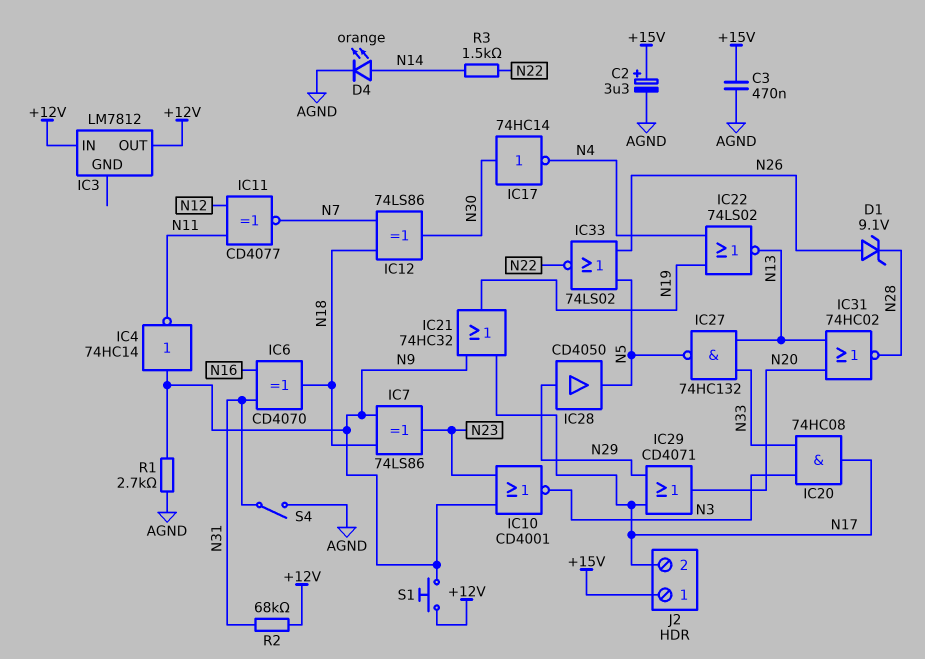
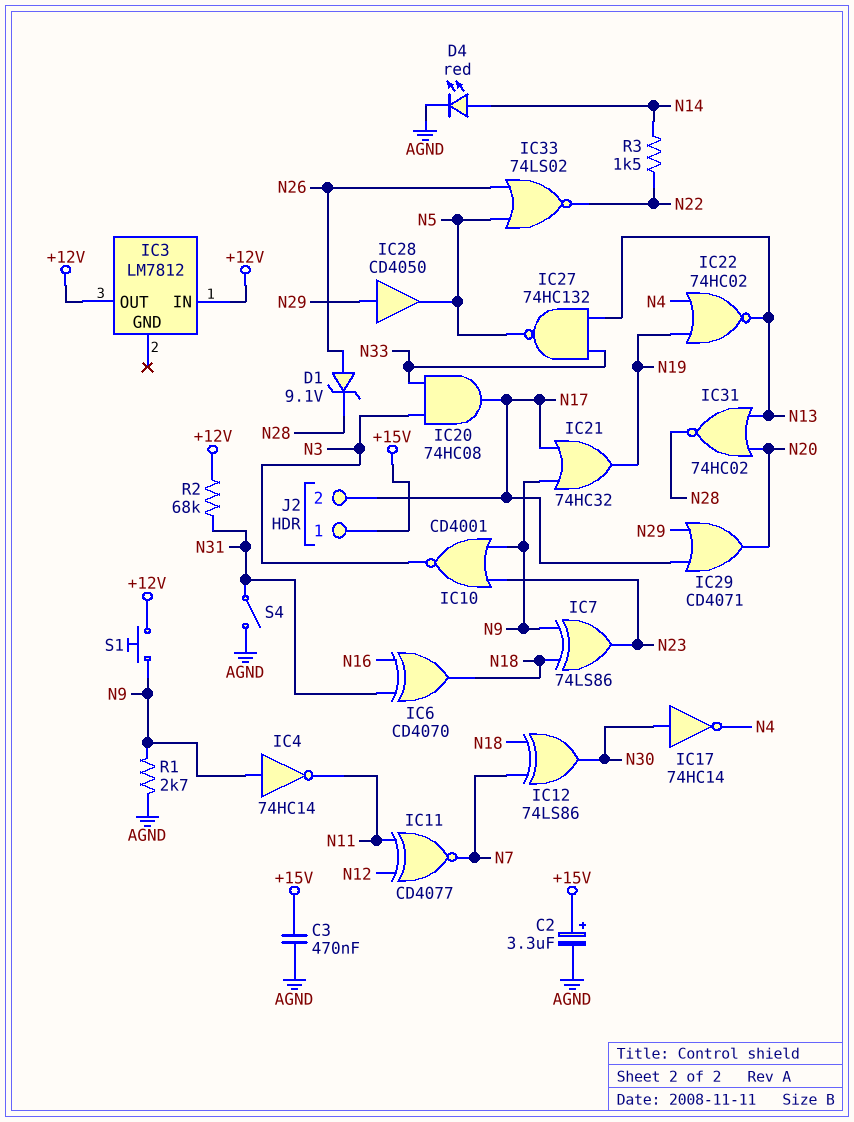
D4: LED orange (A N14, K AGND) -> LED red (A N14, K AGND)
IC22: NOR 74LS02 (in N4, in N19, out N13) -> NOR 74HC02 (in N4, in N19, out N13)

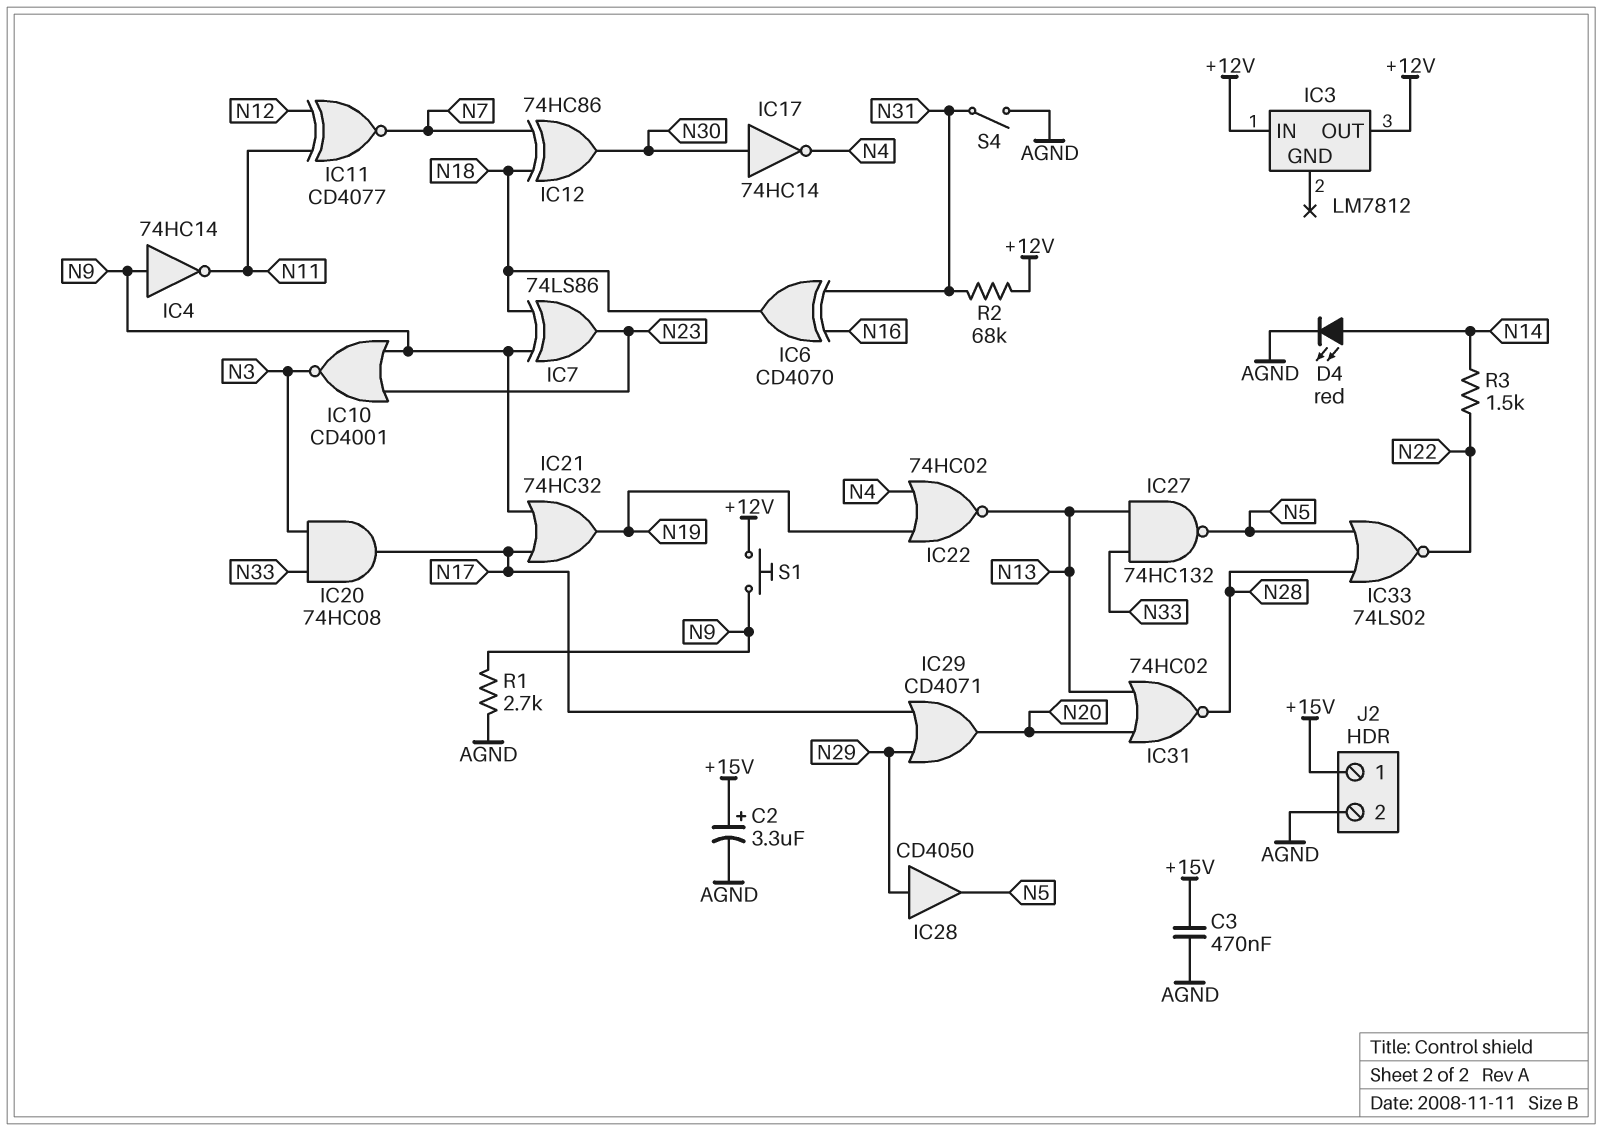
D1: zener 9.1V (A N26, K N28) -> none
IC12: XOR 74LS86 (in N7, in N18, out N30) -> XOR 74HC86 (in N7, in N18, out N30)
IC33: NOR 74LS02 (in N5, in N26, out N22) -> NOR 74LS02 (in N5, in N28, out N22)
J2 pin 2: N17 -> AGND

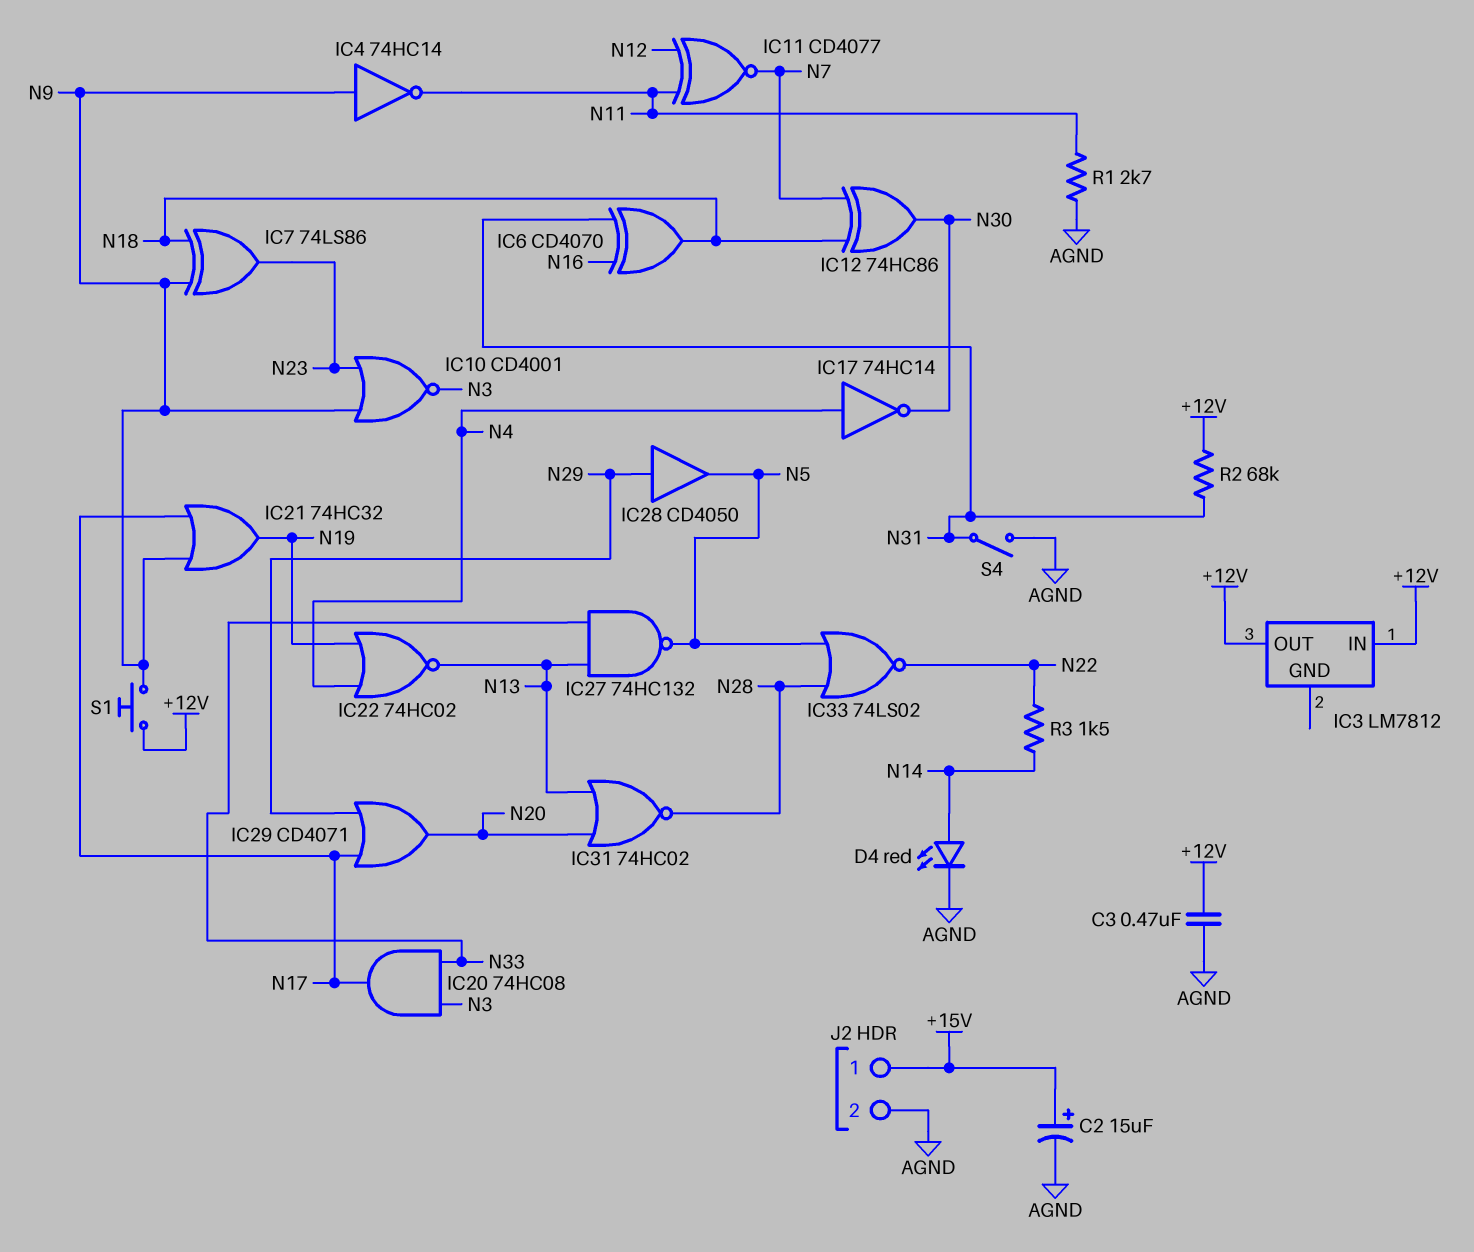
C2: 3.3uF (plus +15V, minus AGND) -> 15uF (plus +15V, minus AGND)
C3: 470nF (+15V, AGND) -> 470nF (+12V, AGND)
IC17: NOT 74HC14 (in N30, out N4) -> NOT 74HC14 (in N4, out N30)
R1: 2.7k (AGND, N9) -> 2.7k (AGND, N11)

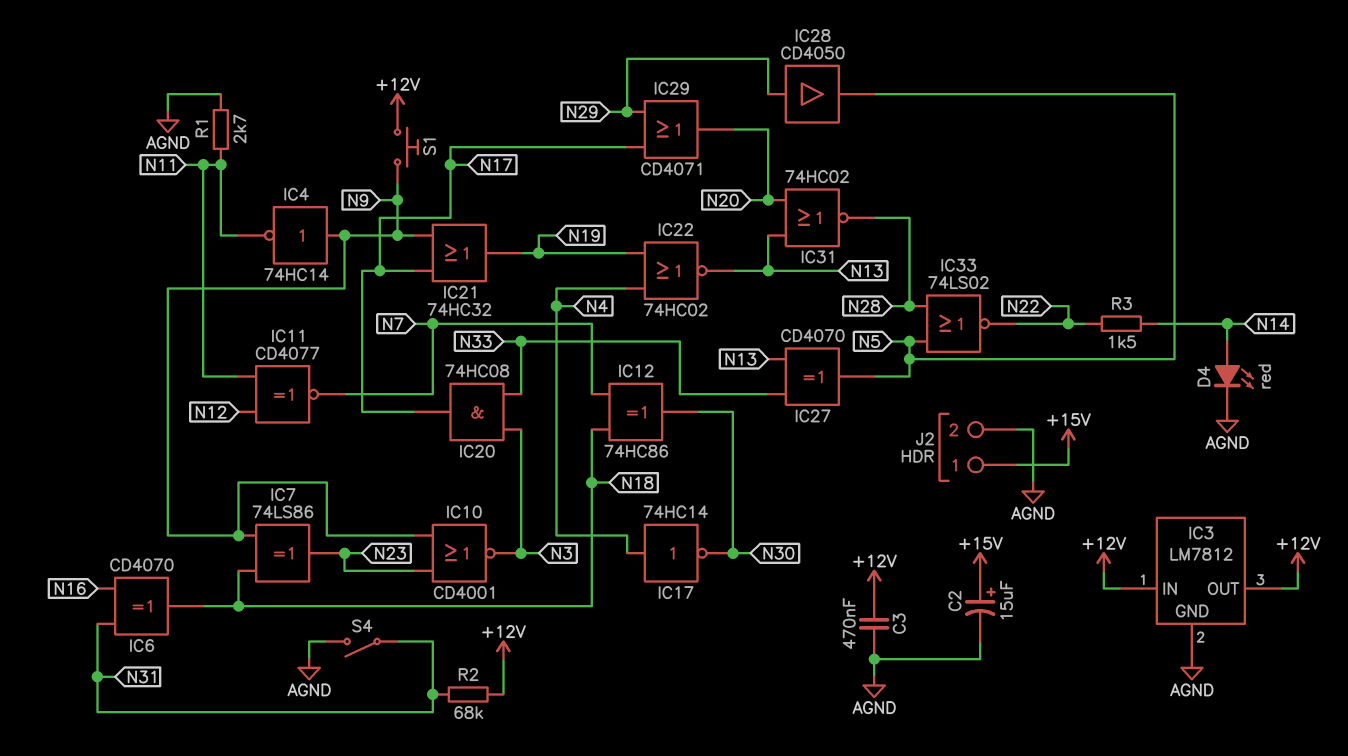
IC3 pin GND: none -> AGND
IC27: NAND 74HC132 (in N13, in N33, out N5) -> XOR CD4070 (in N13, in N33, out N5)

